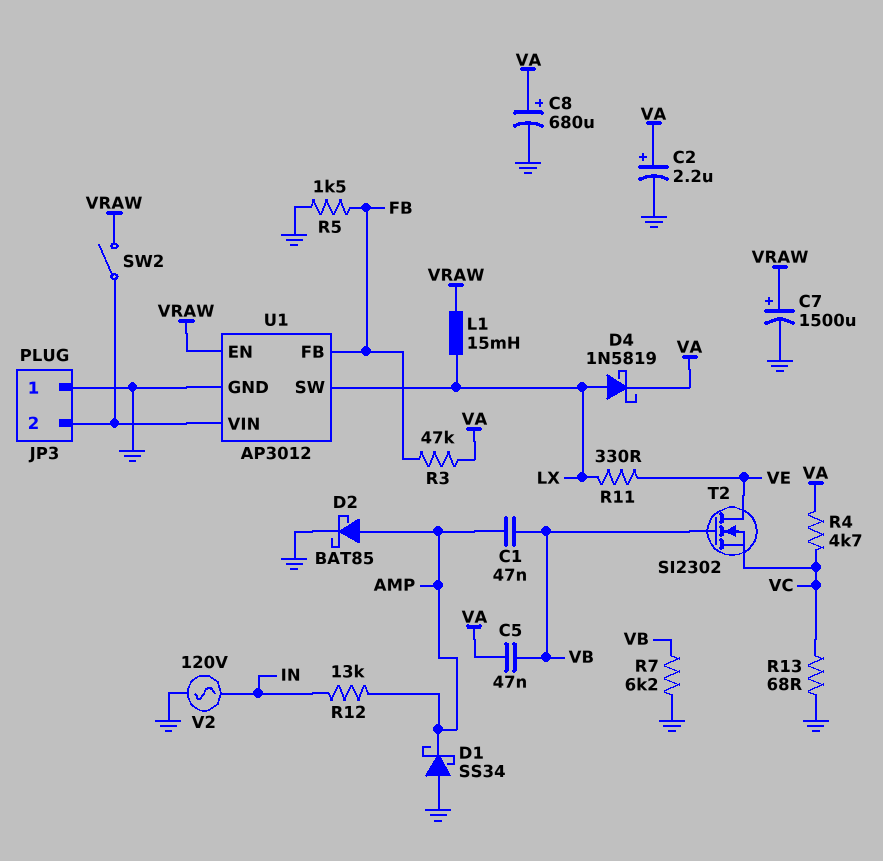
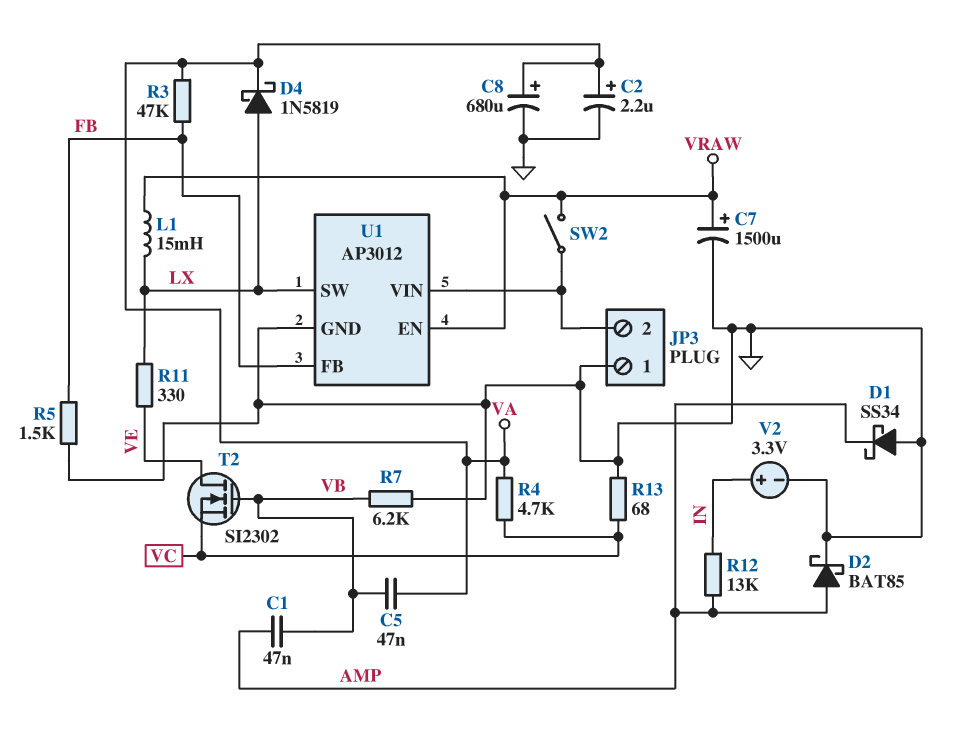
V2: AC 120V (GND, IN) -> 3.3V (plus IN, minus GND)

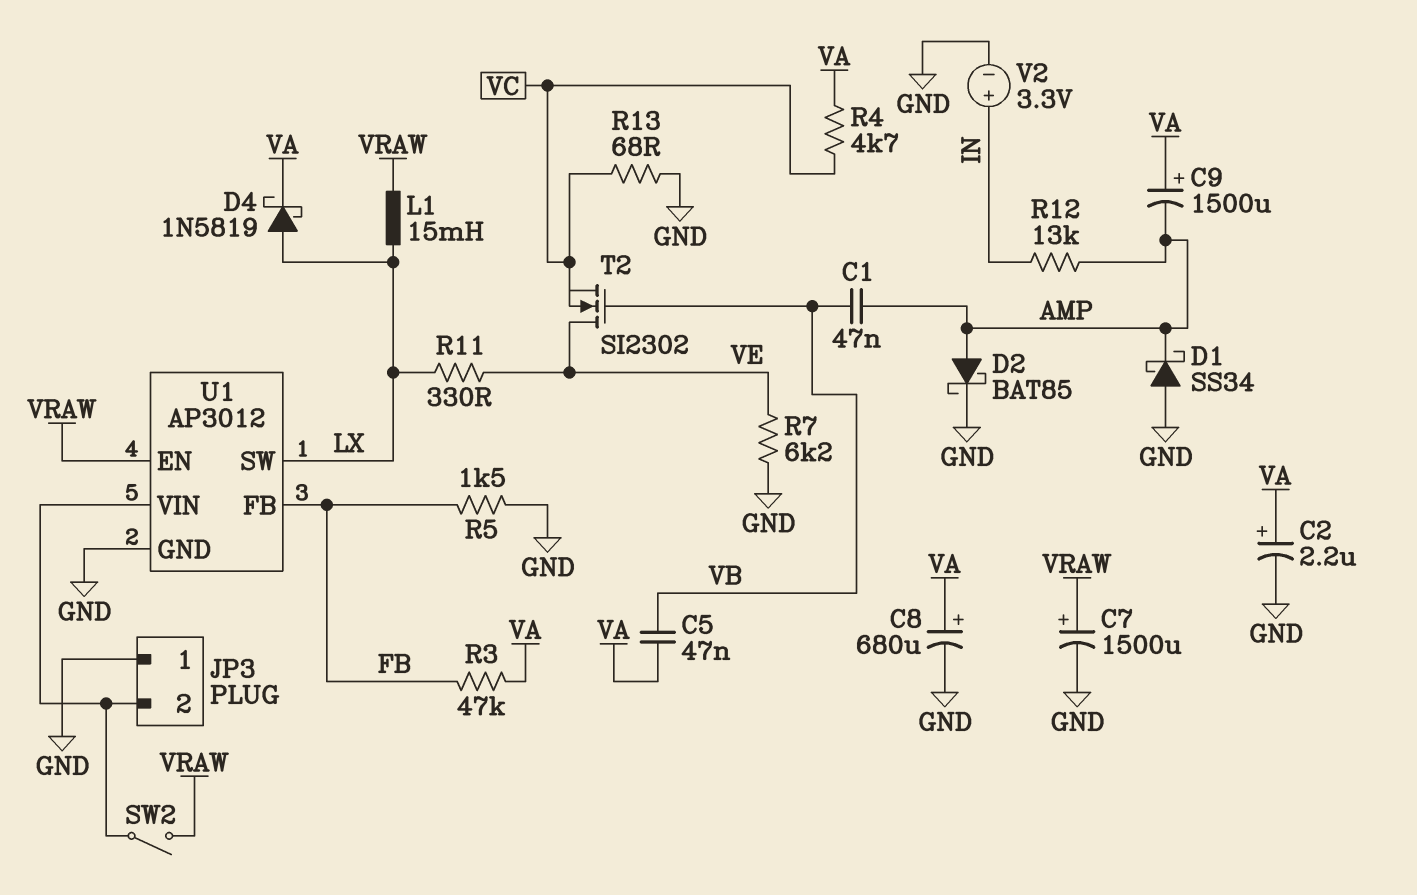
C9: none -> 1500uF (plus VA, minus AMP)
R7: 6.2k (GND, VB) -> 6.2k (GND, VE)

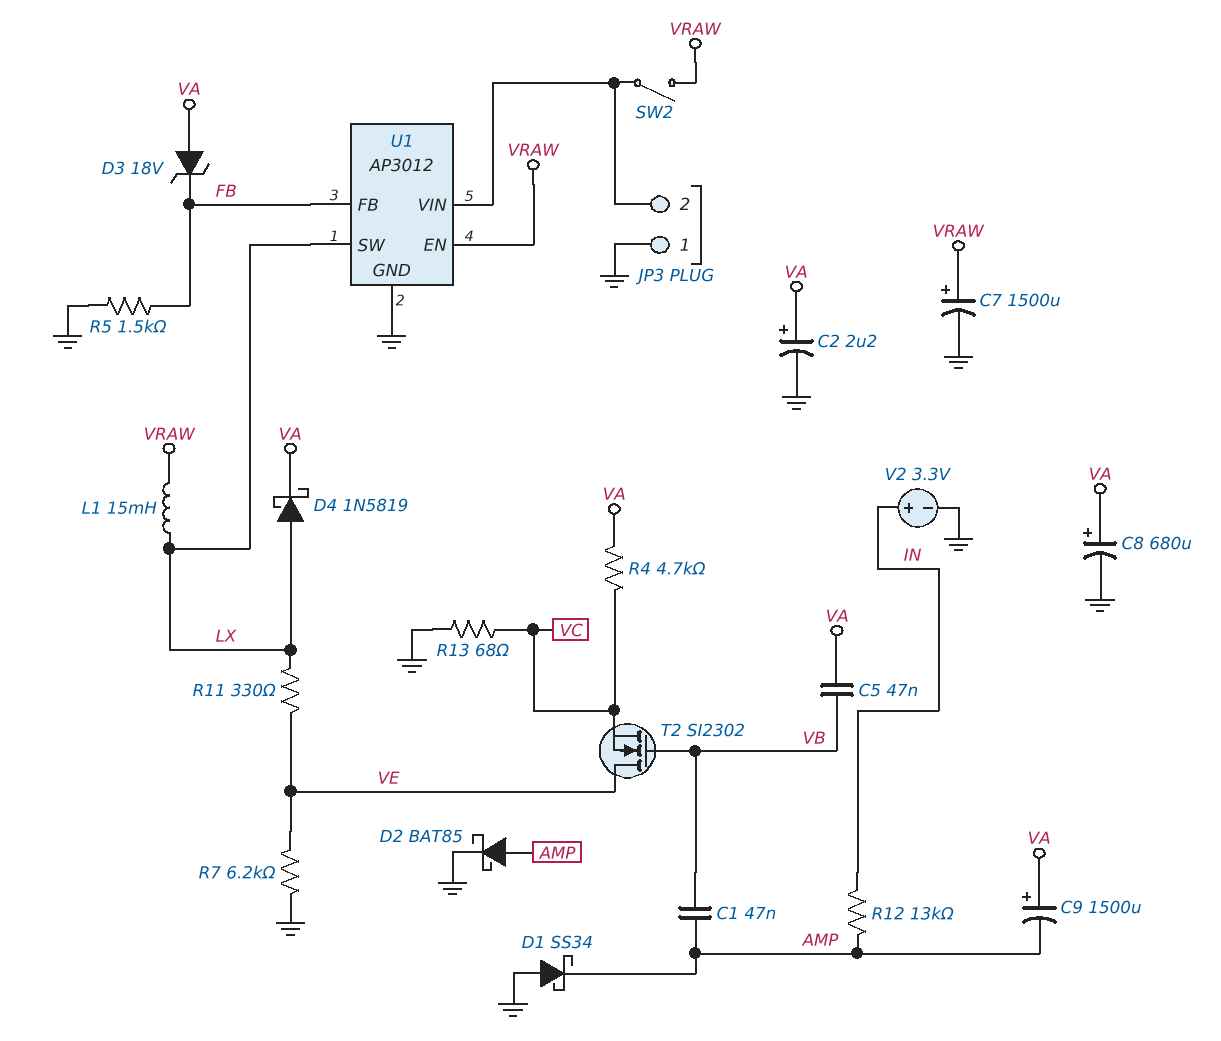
D3: none -> zener 18V (A VA, K FB)
R3: 47k (FB, VA) -> none

